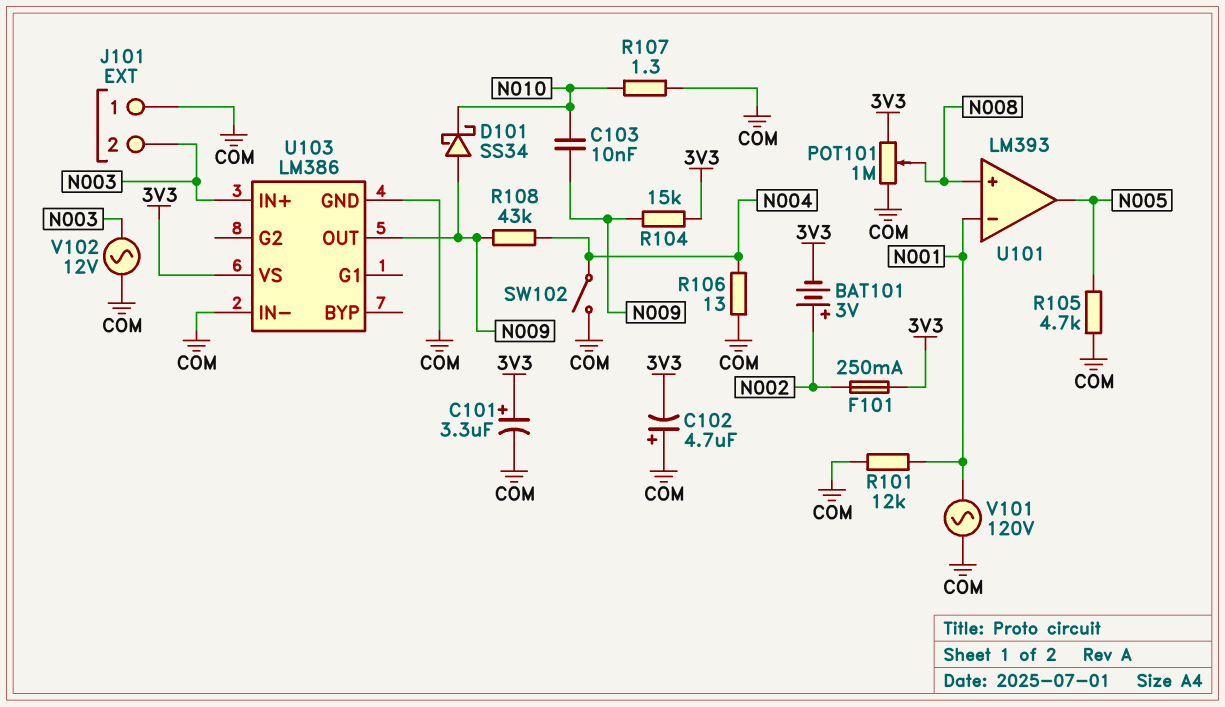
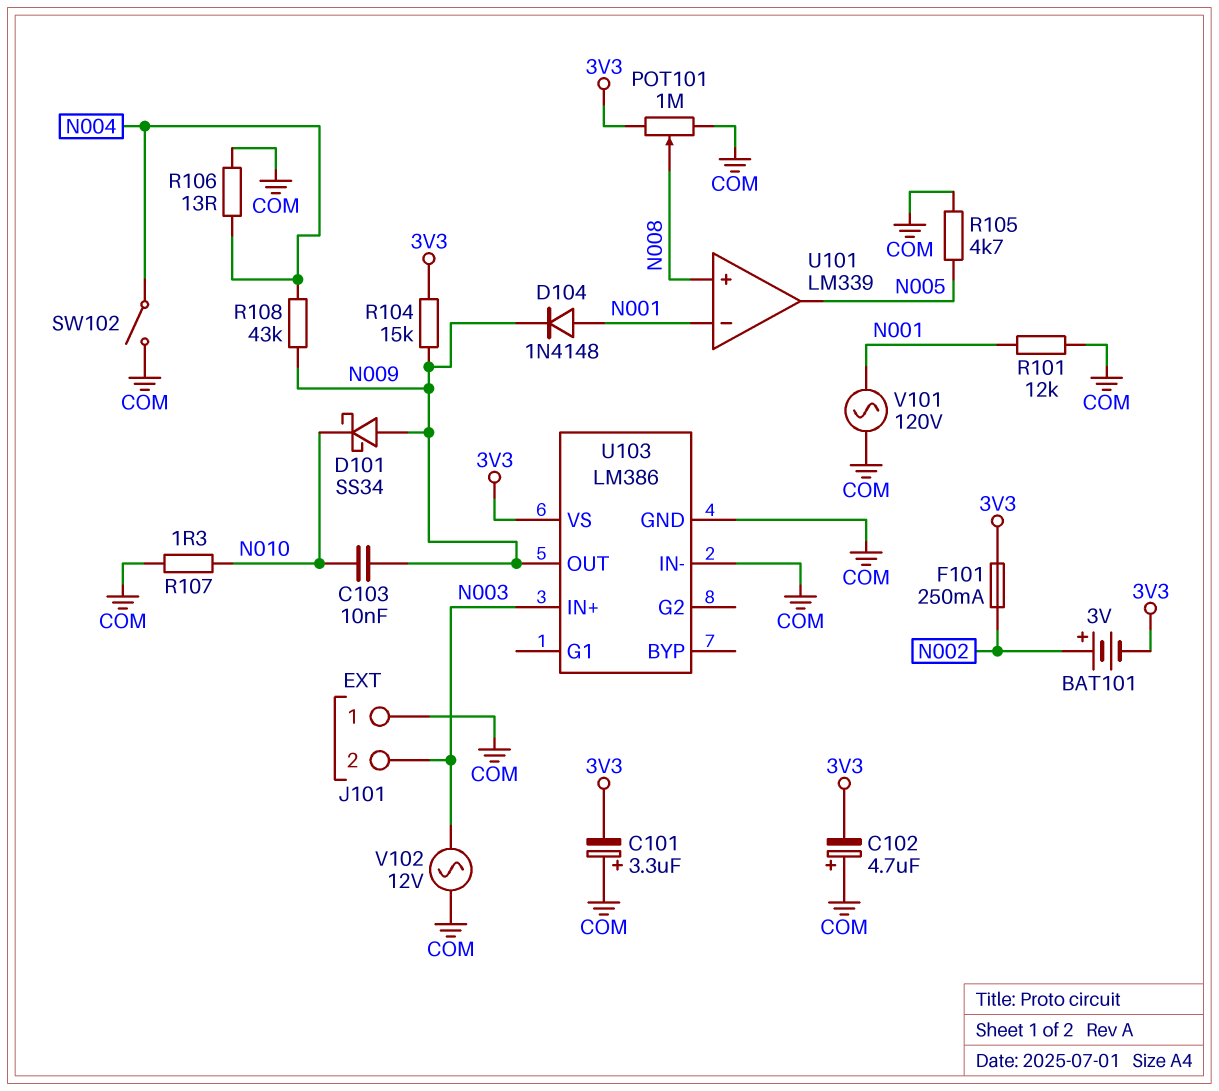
C101: 3.3uF (plus 3V3, minus COM) -> 3.3uF (plus COM, minus 3V3)
D104: none -> diode 1N4148 (A N001, K N009)
U101: LM393 -> LM339

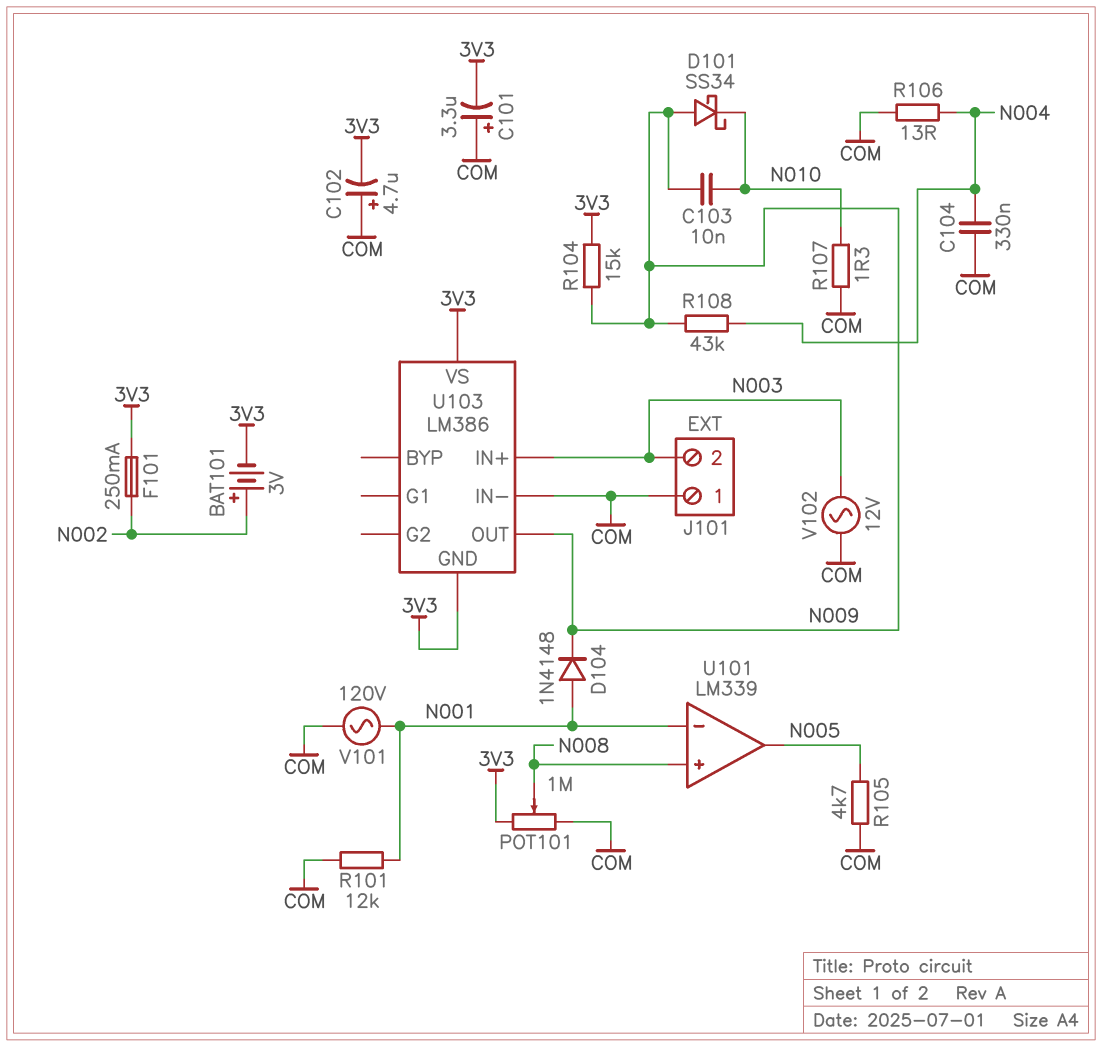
C104: none -> 330nF (COM, N004)
SW102: switch (COM, N004) -> none
U103 pin GND: COM -> 3V3

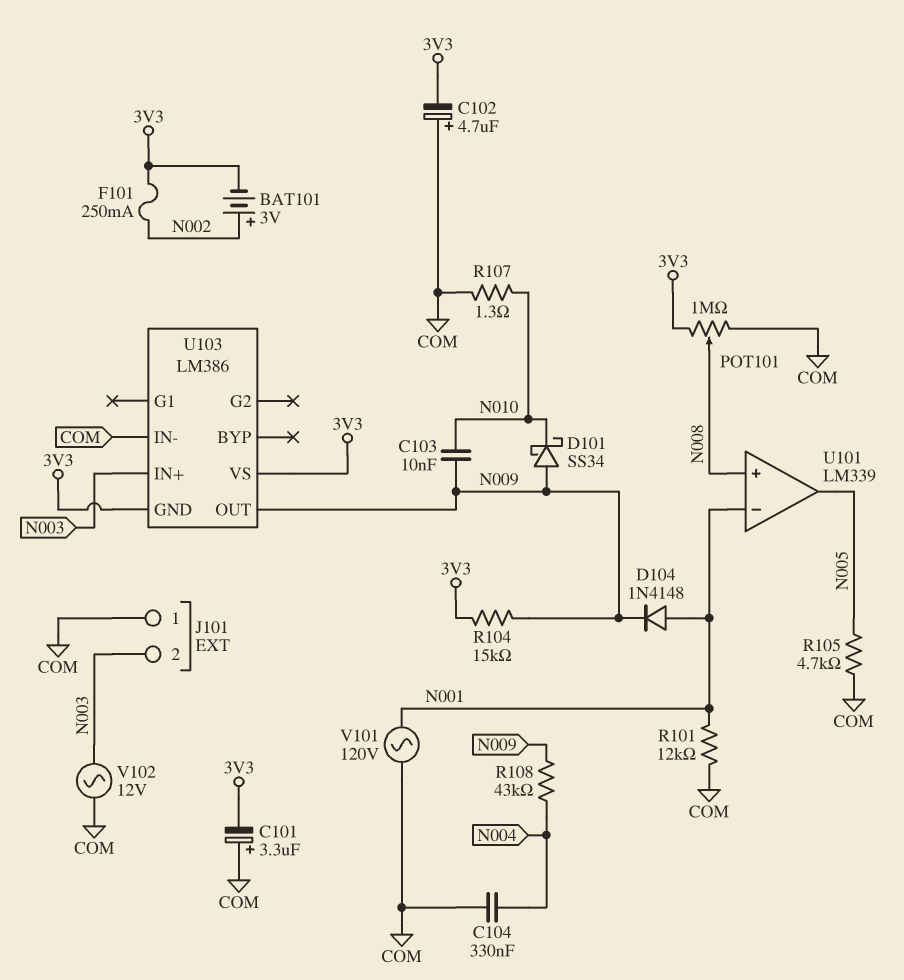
R106: 13 (COM, N004) -> none

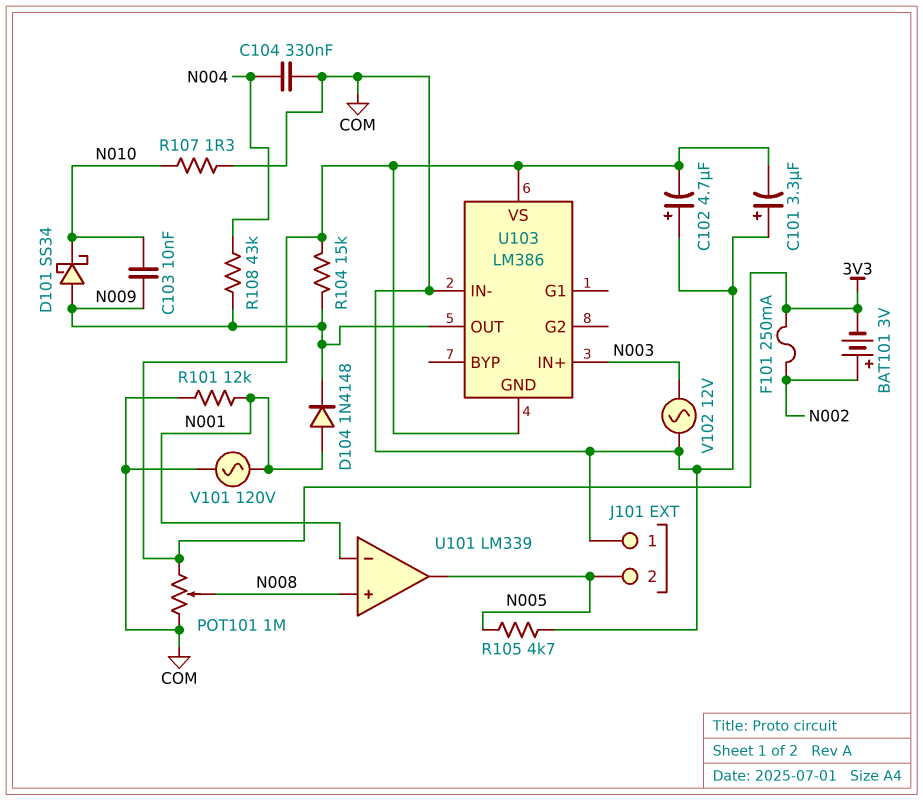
J101 pin 2: N003 -> N005

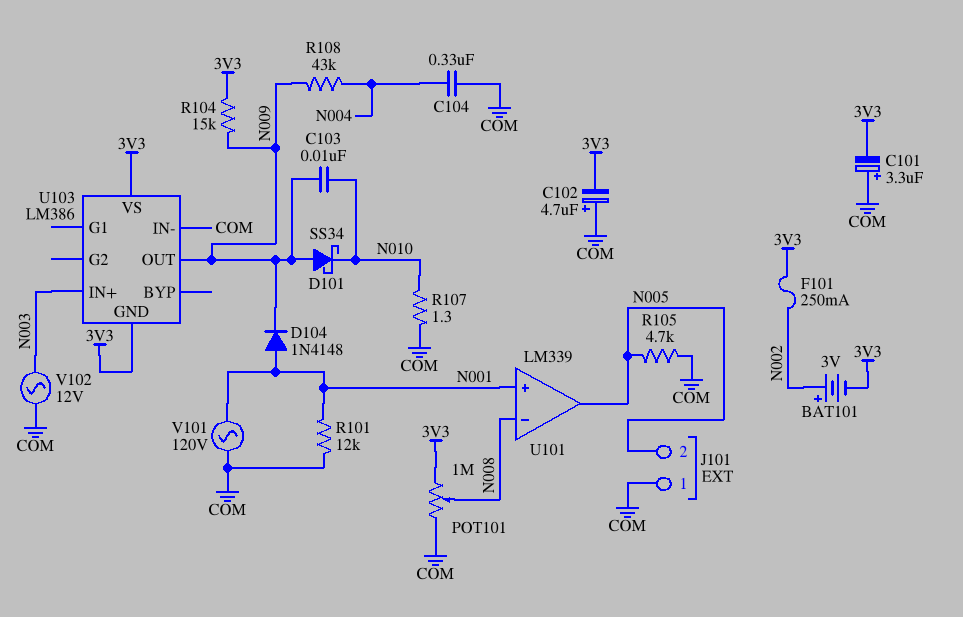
U101 pin in+: N008 -> N001
U101 pin in-: N001 -> N008

